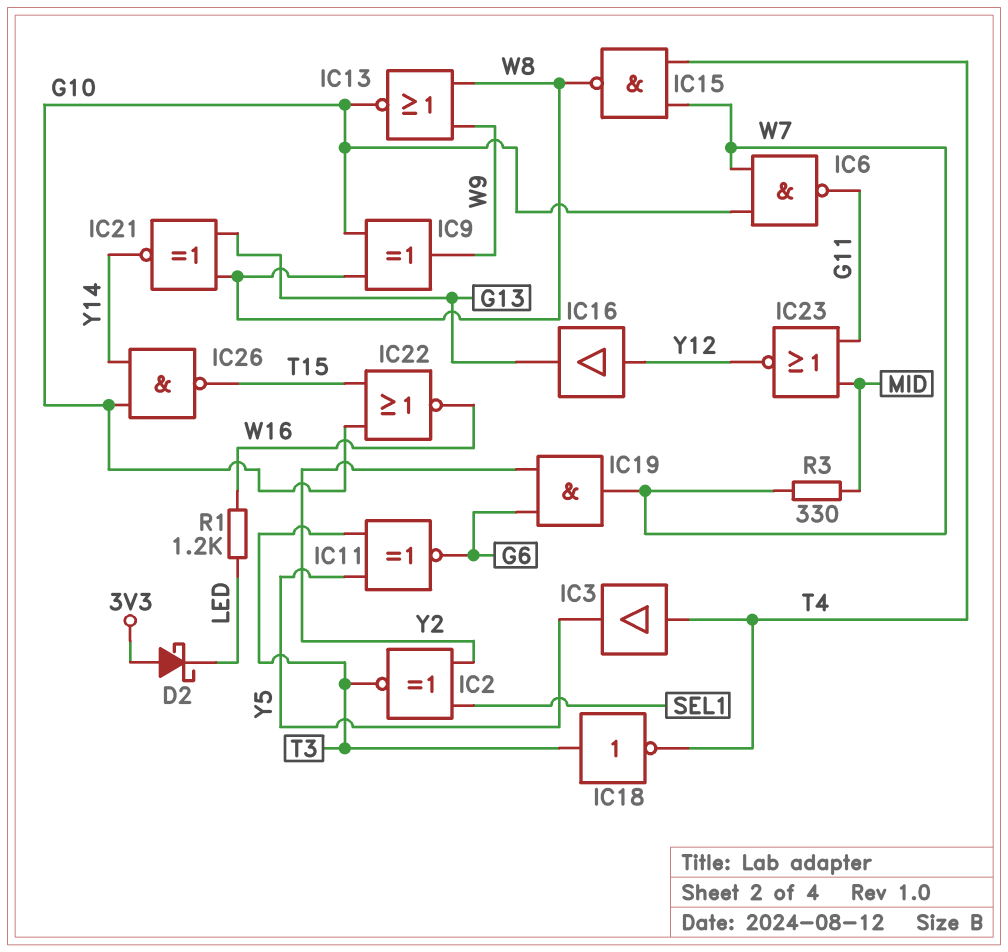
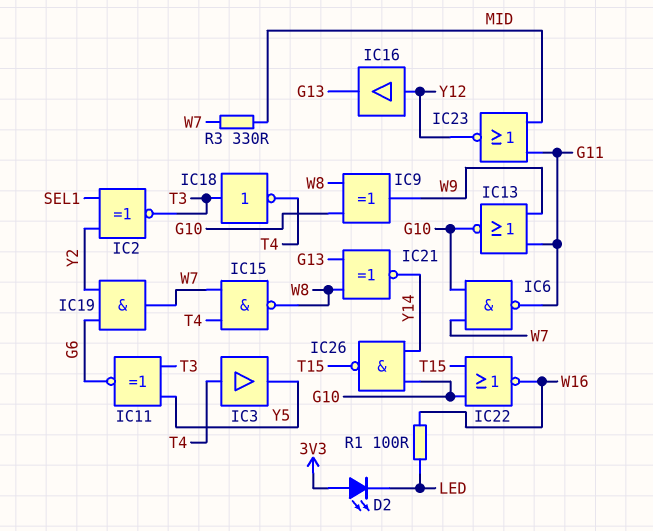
D2: schottky (A 3V3, K LED) -> LED (A 3V3, K LED)
IC13: NOR (in W8, in W9, out G10) -> NOR (in G11, in W9, out G10)
R1: 1.2k (LED, W16) -> 100 (LED, W16)

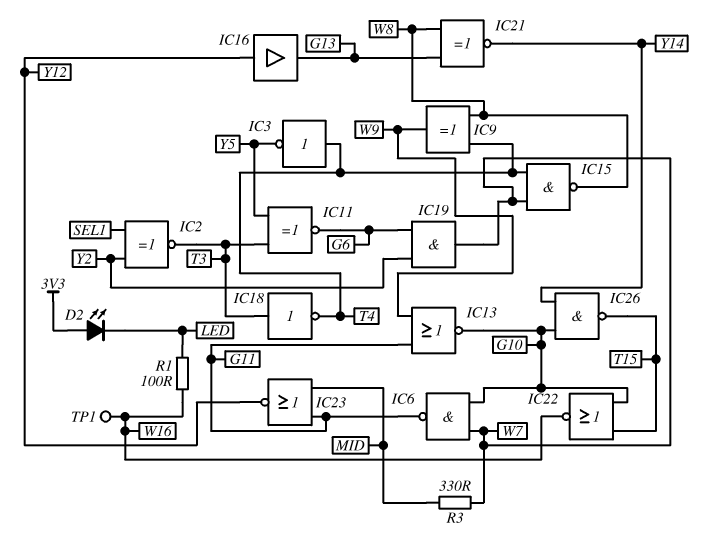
IC3: buffer (in T4, out Y5) -> NOT (in T4, out Y5)
IC9: XOR (in G10, in W8, out W9) -> XOR (in T4, in W8, out W9)
TP1: none -> test point (W16)

